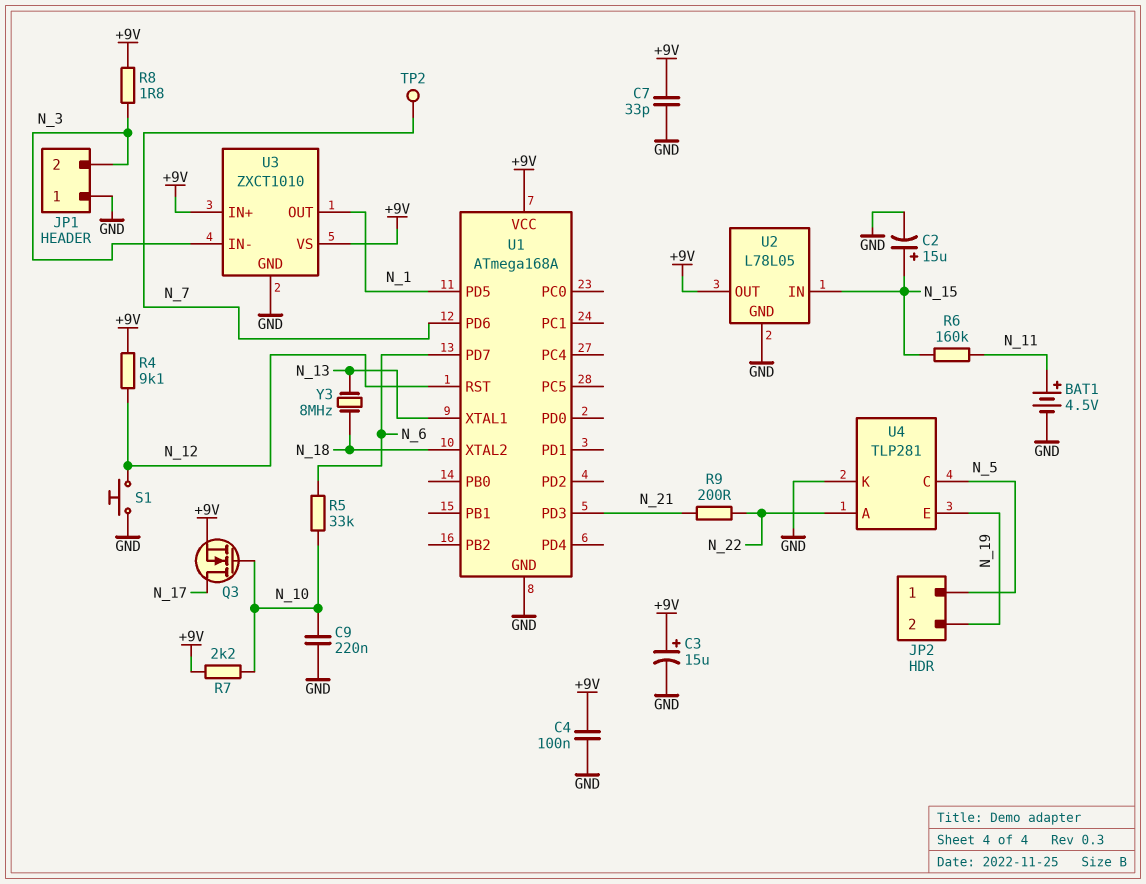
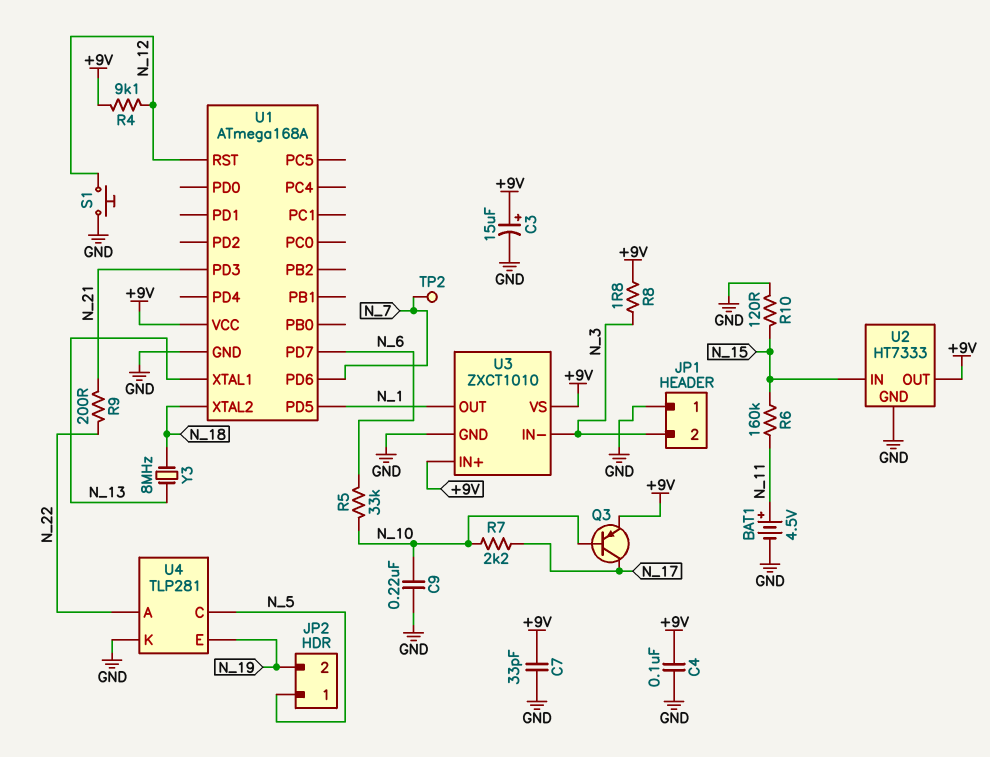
C2: 15uF (plus N_15, minus GND) -> none
Q3: NMOS (G N_10, D N_17, S +9V) -> PNP (B N_10, C N_17, E +9V)
R7: 2.2k (+9V, N_10) -> 2.2k (N_10, N_17)
R10: none -> 120 (GND, N_15)
U2: L78L05 -> HT7333

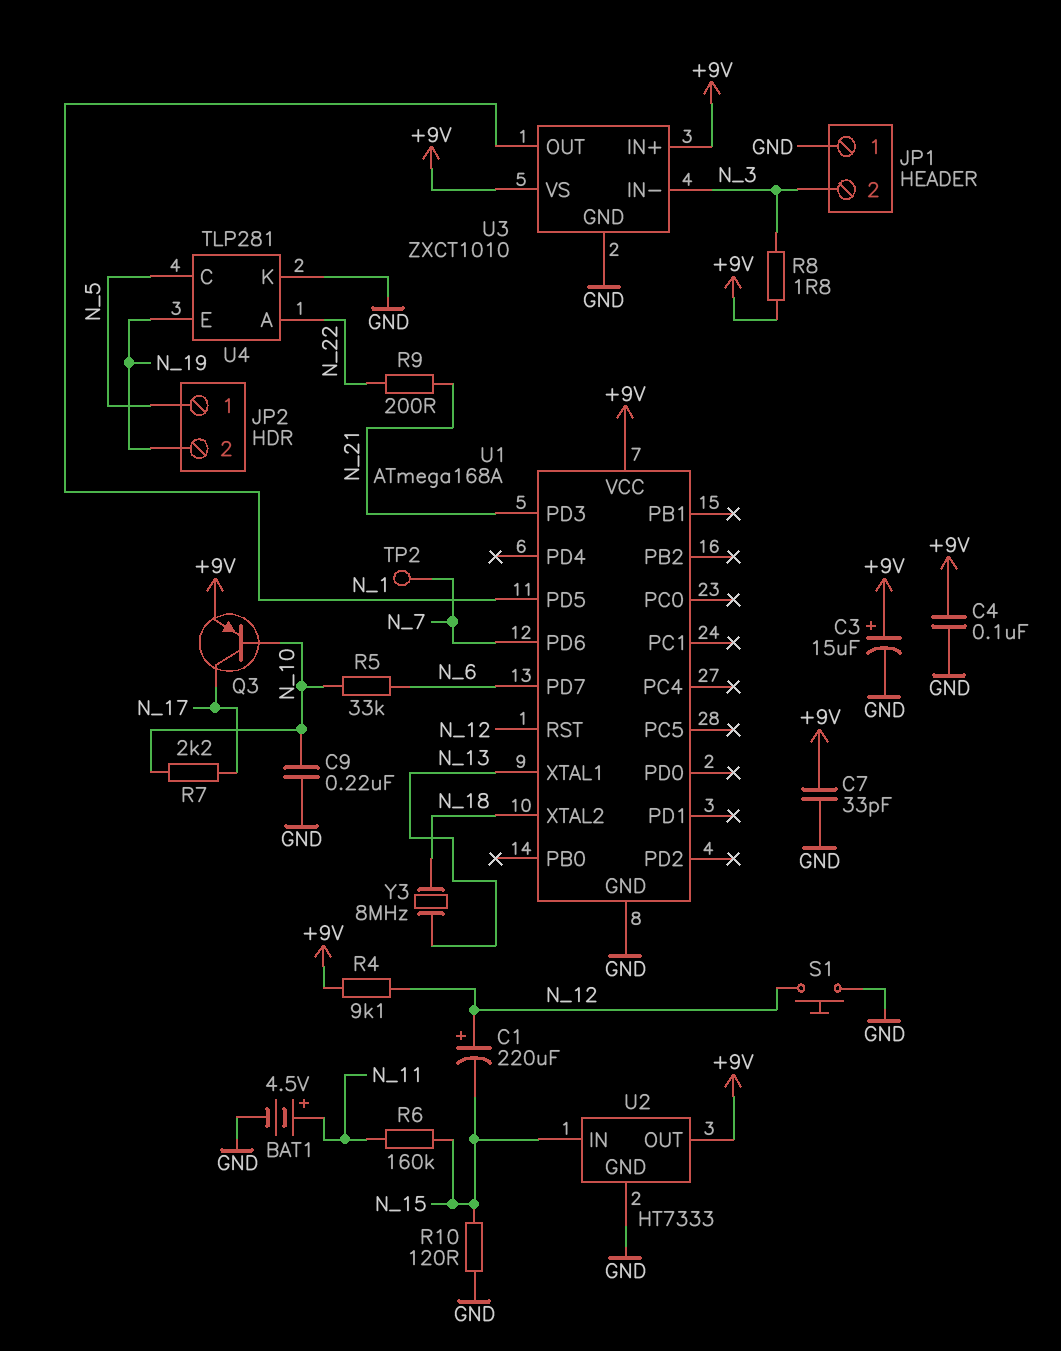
C1: none -> 220uF (plus N_12, minus N_15)

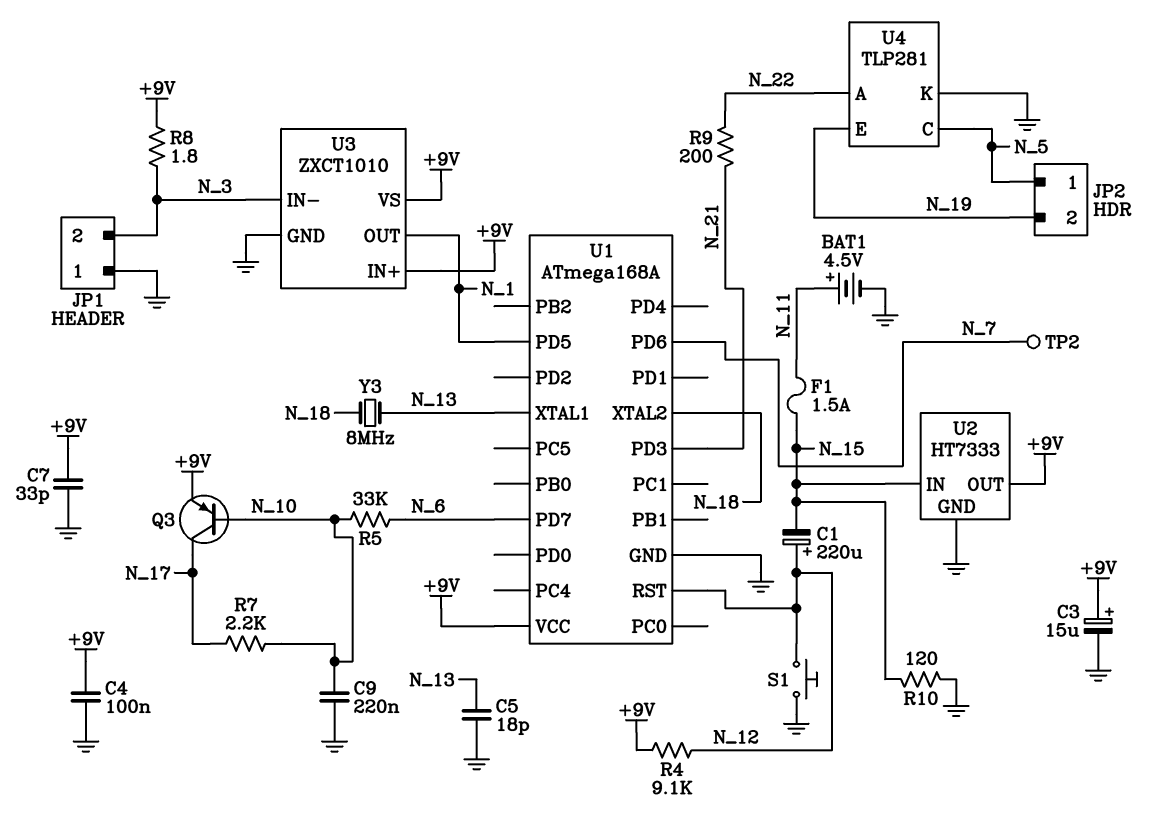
C5: none -> 18pF (GND, N_13)
F1: none -> 1.5A (N_11, N_15)
R6: 160k (N_11, N_15) -> none

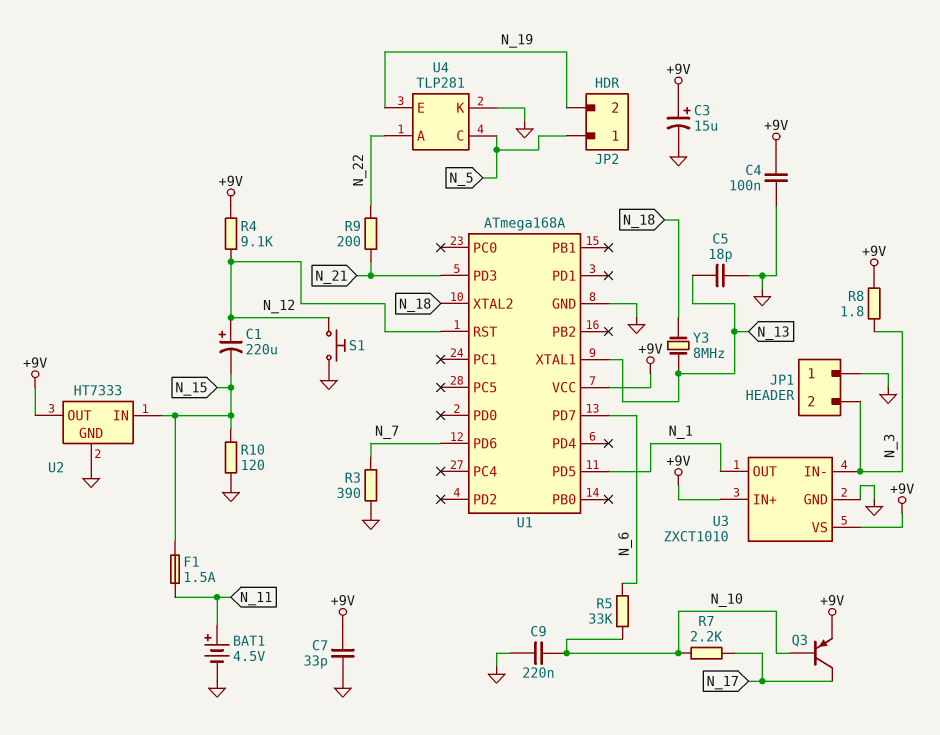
R3: none -> 390 (GND, N_7)
TP2: test point (N_7) -> none

